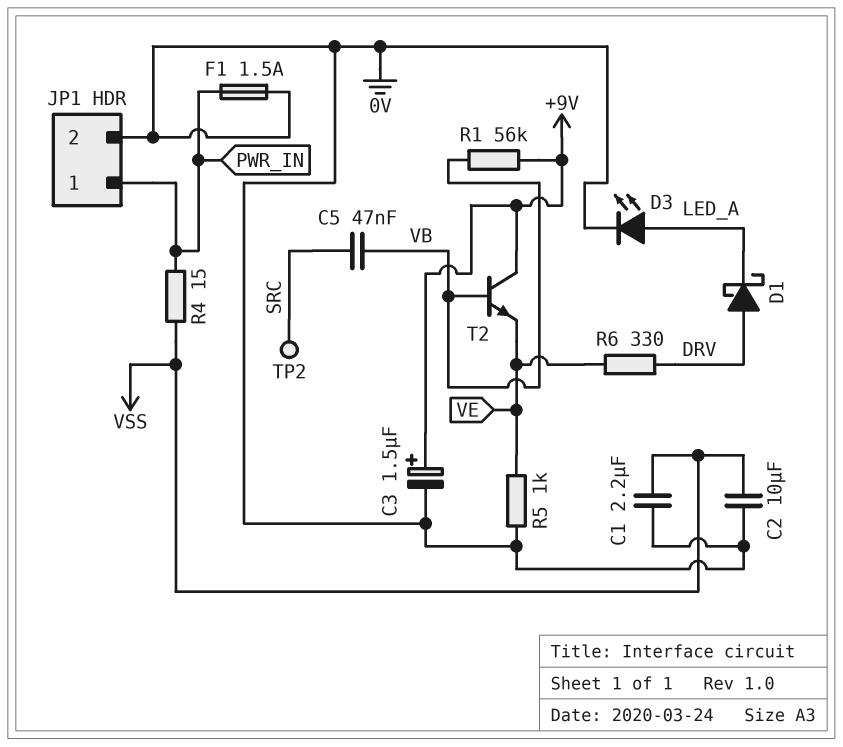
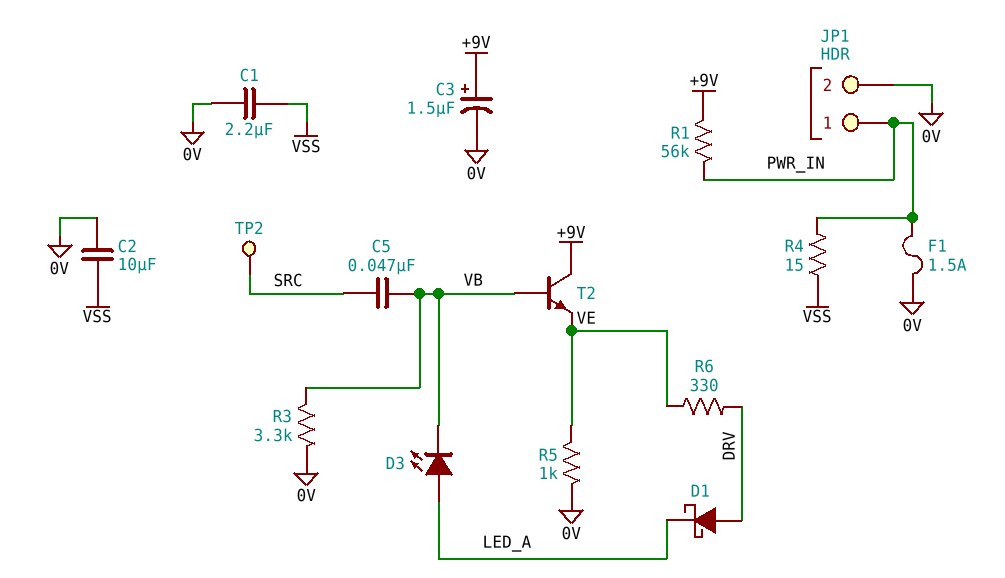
D3: LED (A LED_A, K 0V) -> LED (A LED_A, K VB)
R1: 56k (+9V, VB) -> 56k (+9V, PWR_IN)
R3: none -> 3.3k (0V, VB)

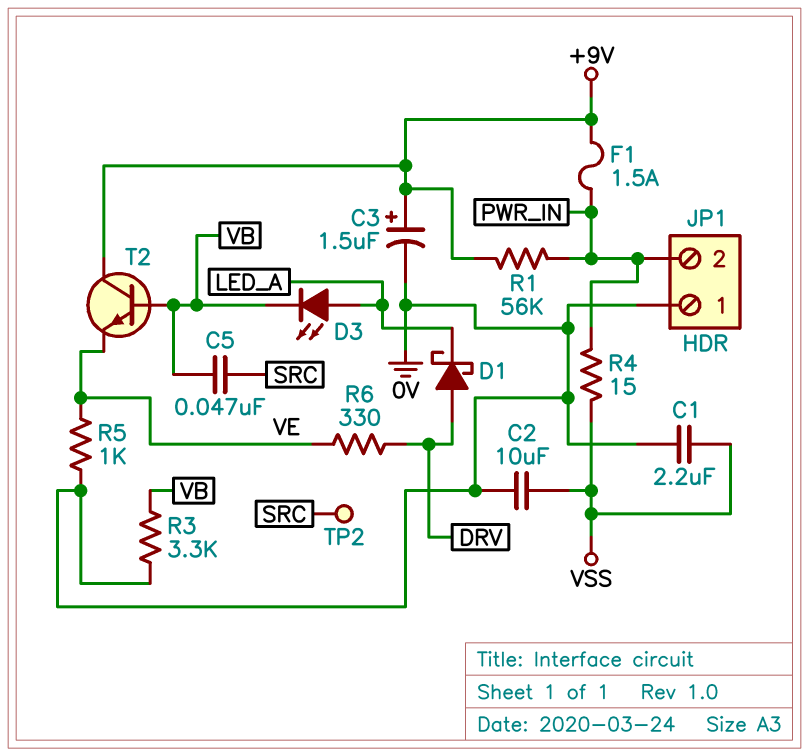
F1: 1.5A (0V, PWR_IN) -> 1.5A (+9V, PWR_IN)
JP1 pin 1: PWR_IN -> 0V
JP1 pin 2: 0V -> PWR_IN

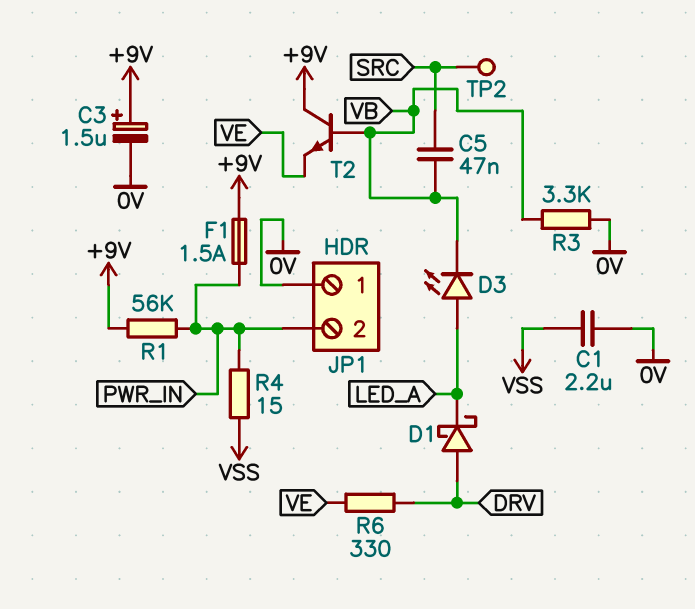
C2: 10uF (0V, VSS) -> none
R5: 1k (0V, VE) -> none

